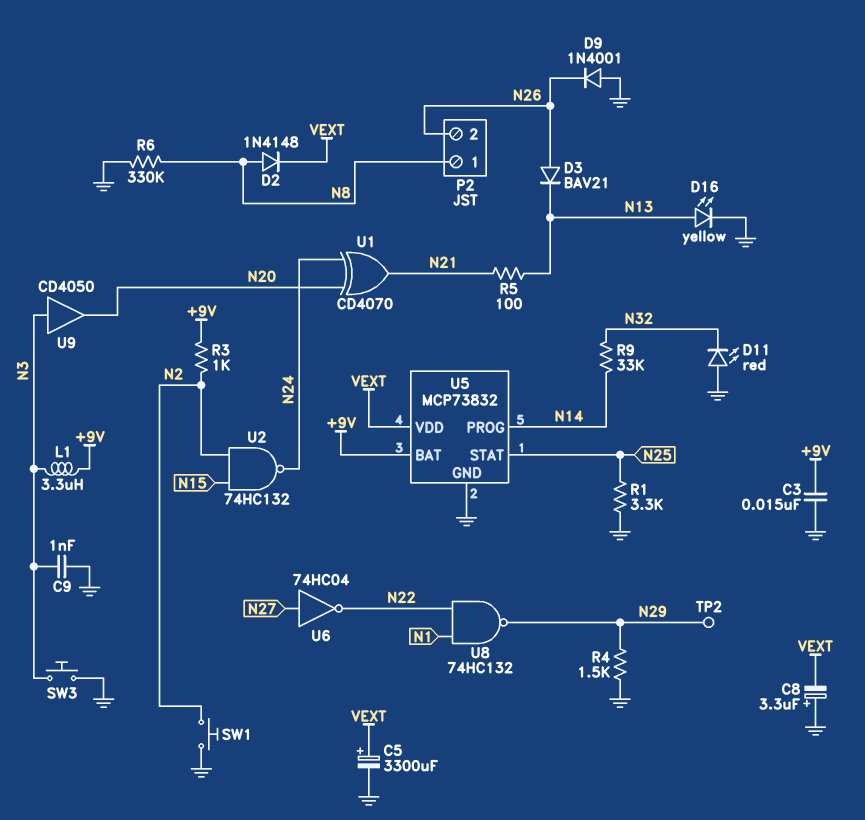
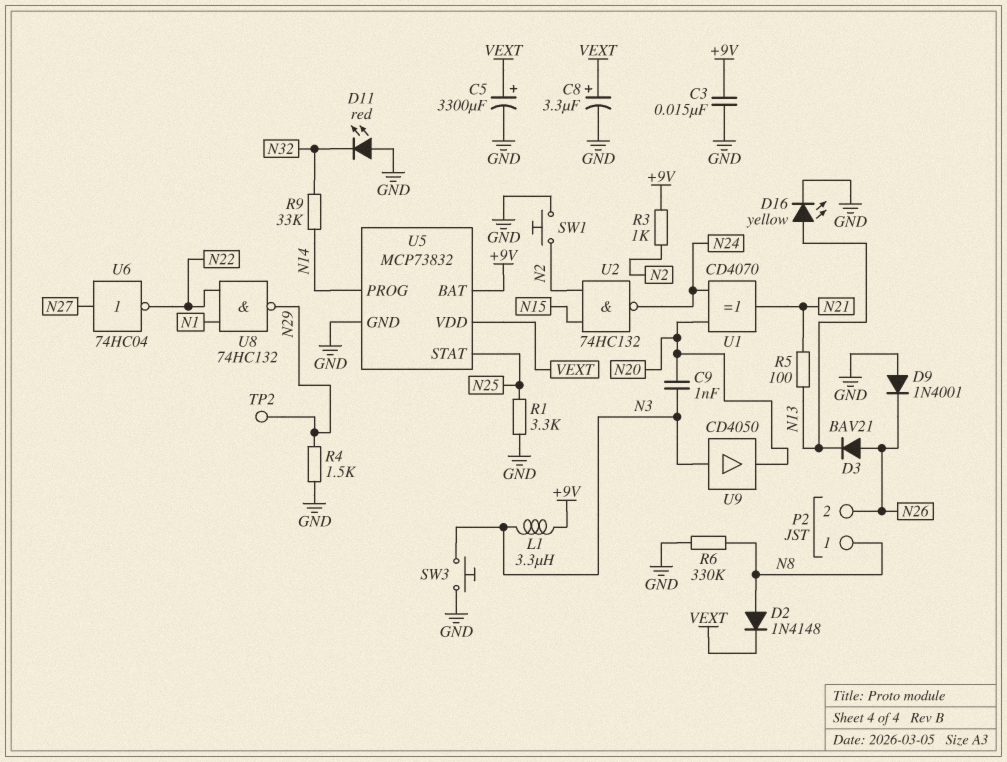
C8: 3.3uF (plus GND, minus VEXT) -> 3.3uF (plus VEXT, minus GND)
C9: 1nF (GND, N3) -> 1nF (N3, N20)

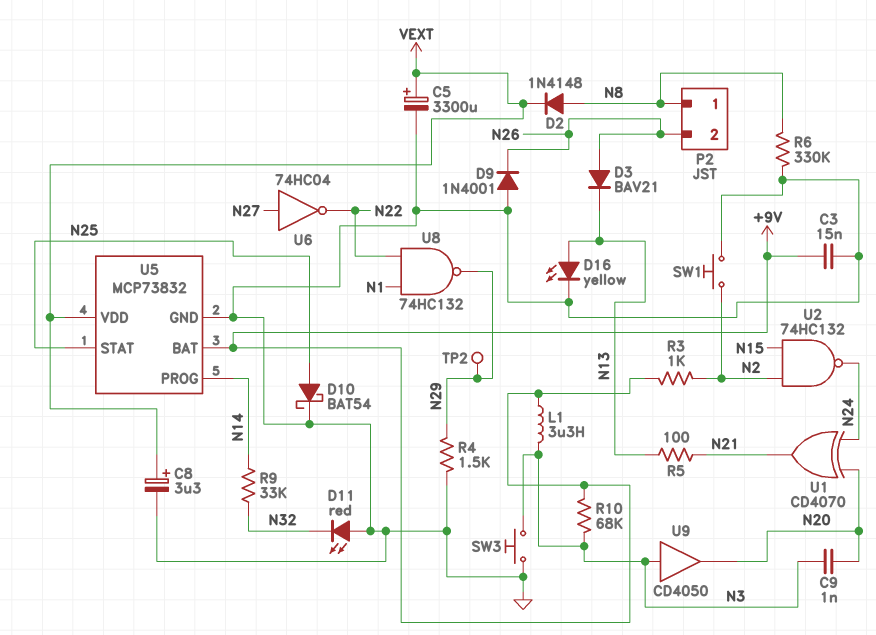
D10: none -> schottky BAT54 (A N25, K GND)
R1: 3.3k (GND, N25) -> none
R10: none -> 68k (+9V, N3)

